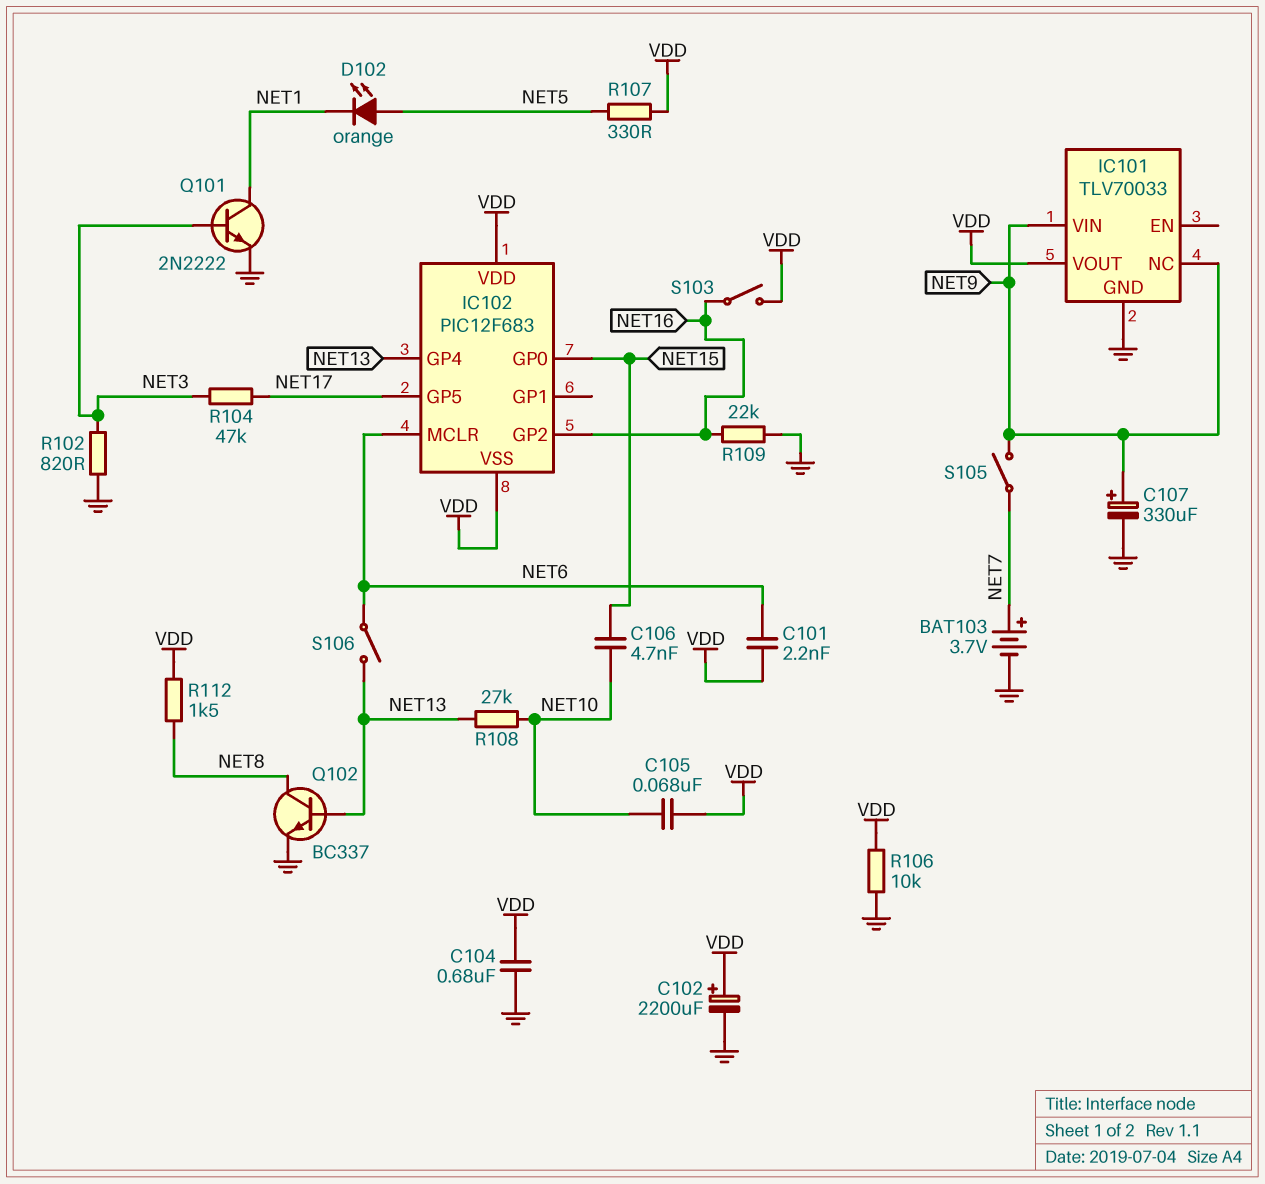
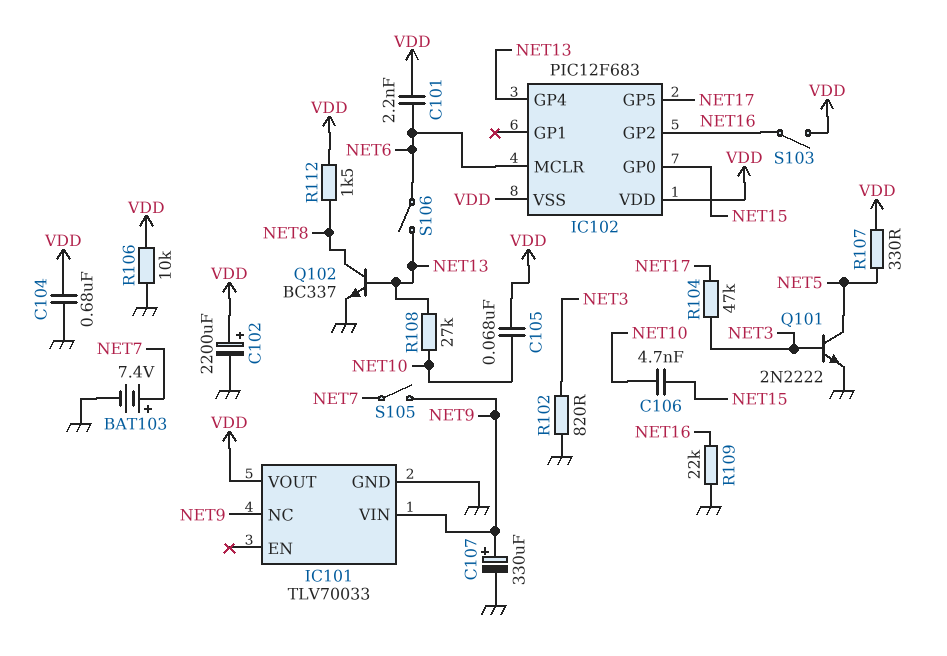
BAT103: 3.7V (plus NET7, minus GND) -> 7.4V (plus NET7, minus GND)
D102: LED orange (A NET5, K NET1) -> none
Q101: NPN 2N2222 (B NET3, C NET1, E GND) -> NPN 2N2222 (B NET3, C NET5, E GND)

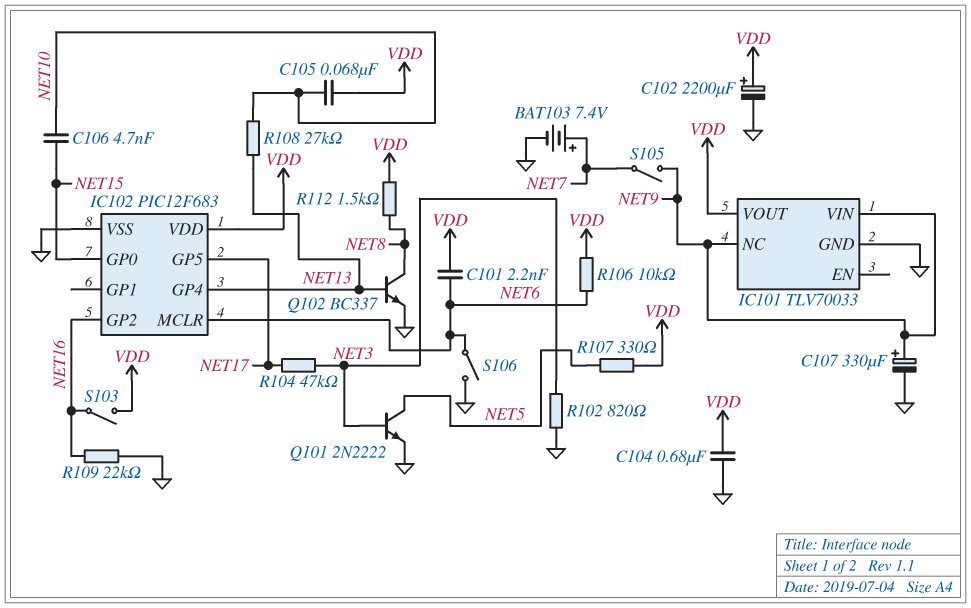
IC102 pin VSS: VDD -> GND
R106: 10k (GND, VDD) -> 10k (NET6, VDD)
S106: switch (NET6, NET13) -> switch (GND, NET6)

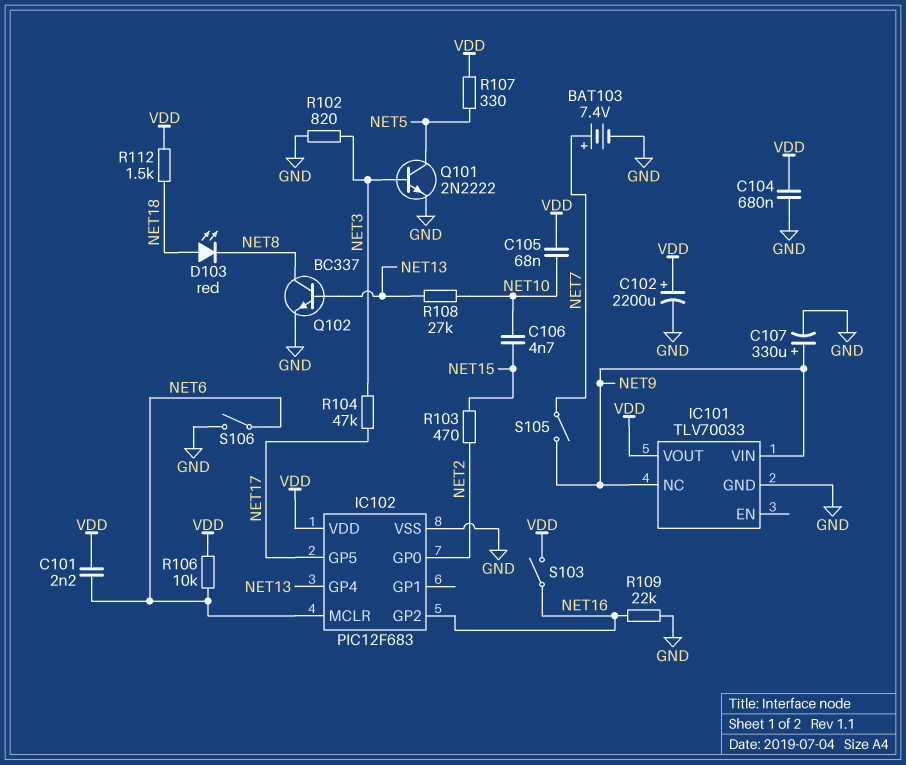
D103: none -> LED red (A NET18, K NET8)
IC102 pin GP0: NET15 -> NET2
R103: none -> 470 (NET2, NET15)
R112: 1.5k (NET8, VDD) -> 1.5k (NET18, VDD)

